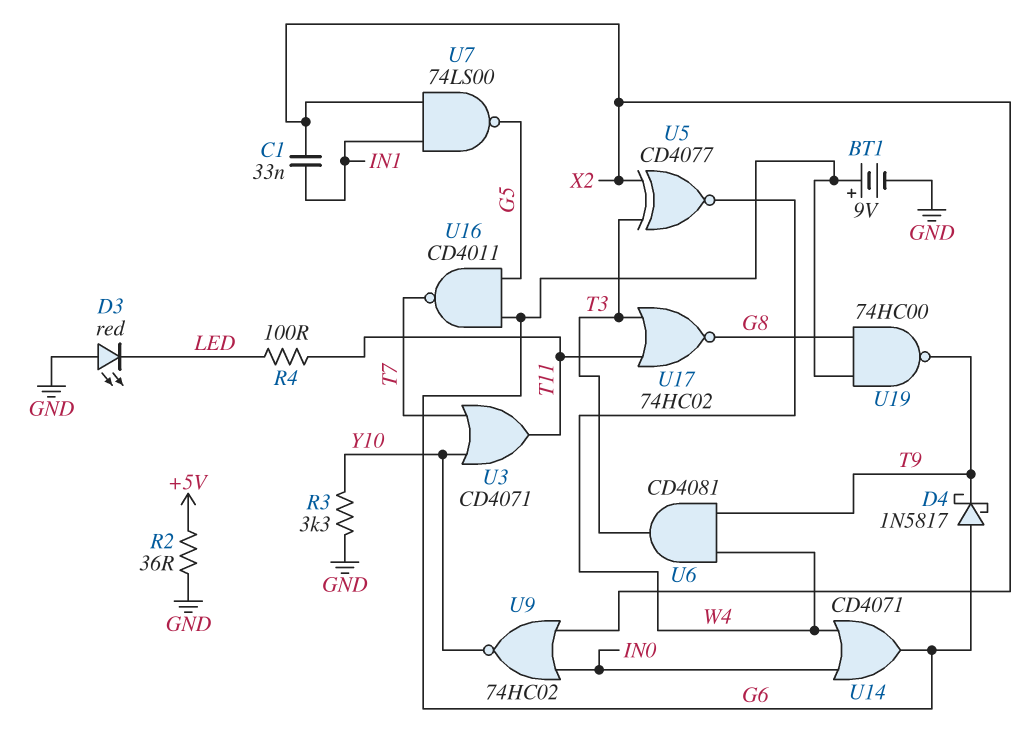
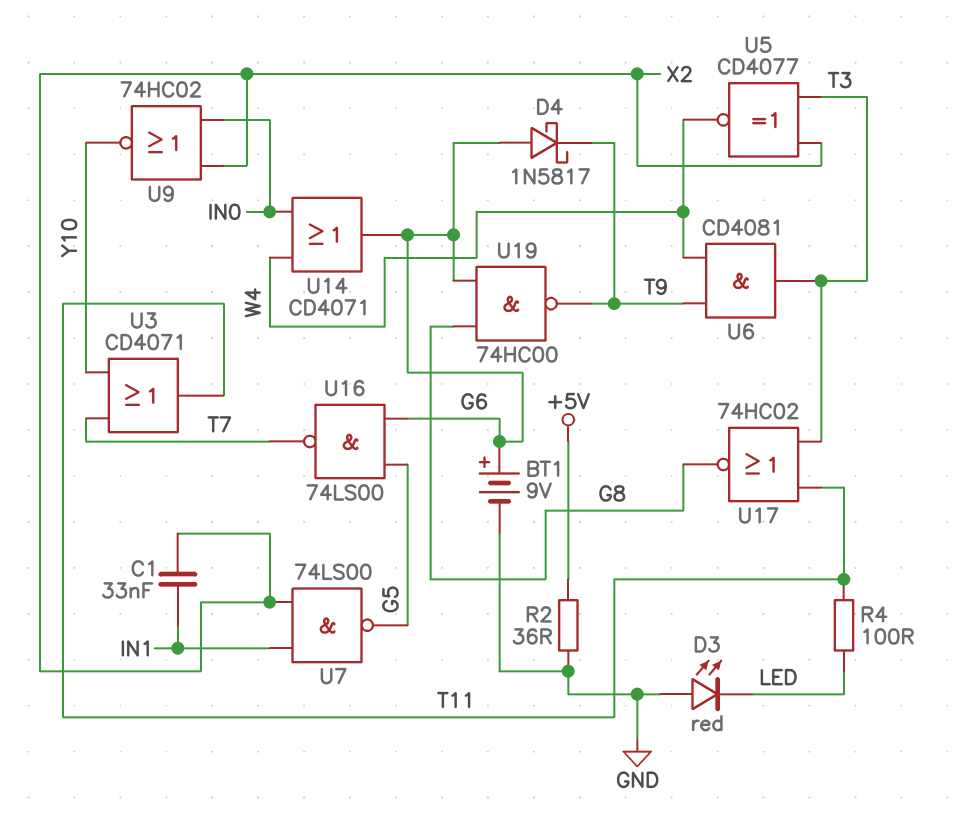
R3: 3.3k (GND, Y10) -> none
U16: NAND CD4011 (in G5, in G6, out T7) -> NAND 74LS00 (in G5, in G6, out T7)

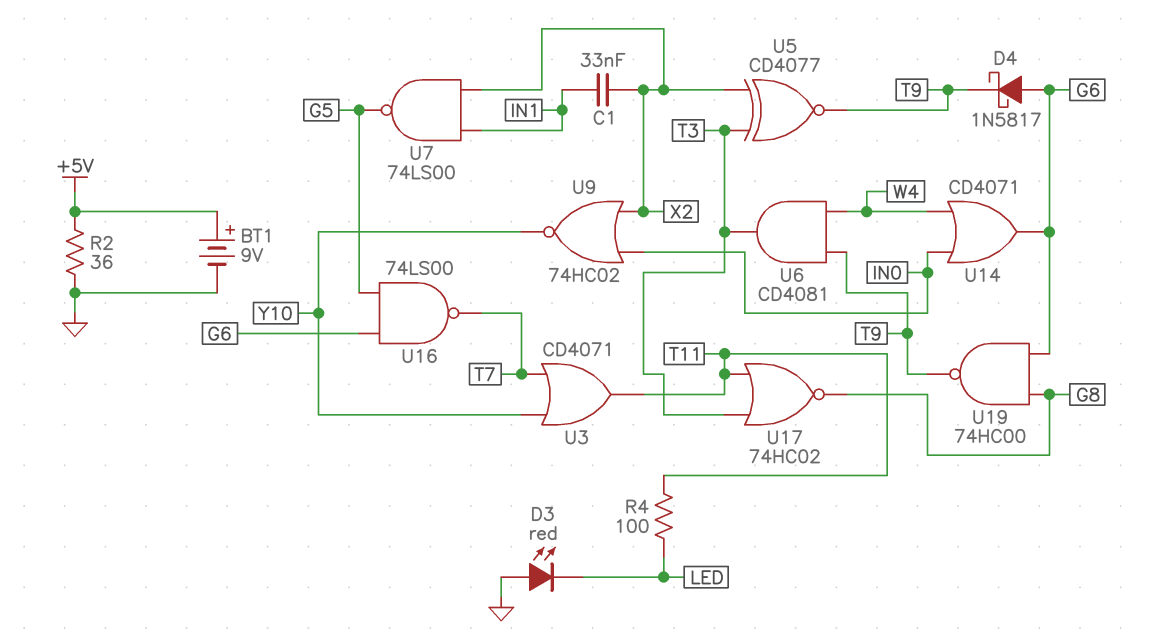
BT1: 9V (plus G6, minus GND) -> 9V (plus +5V, minus GND)
U5: XNOR CD4077 (in T3, in X2, out W4) -> XNOR CD4077 (in T3, in X2, out T9)

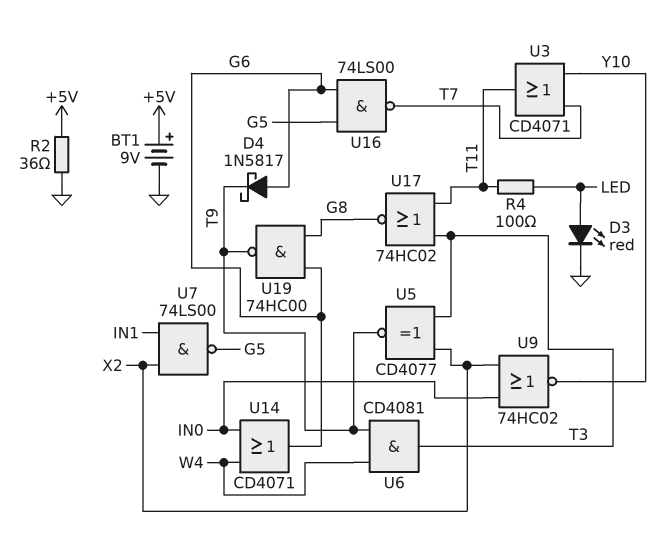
C1: 33nF (IN1, X2) -> none
D3: LED red (A GND, K LED) -> LED red (A LED, K GND)

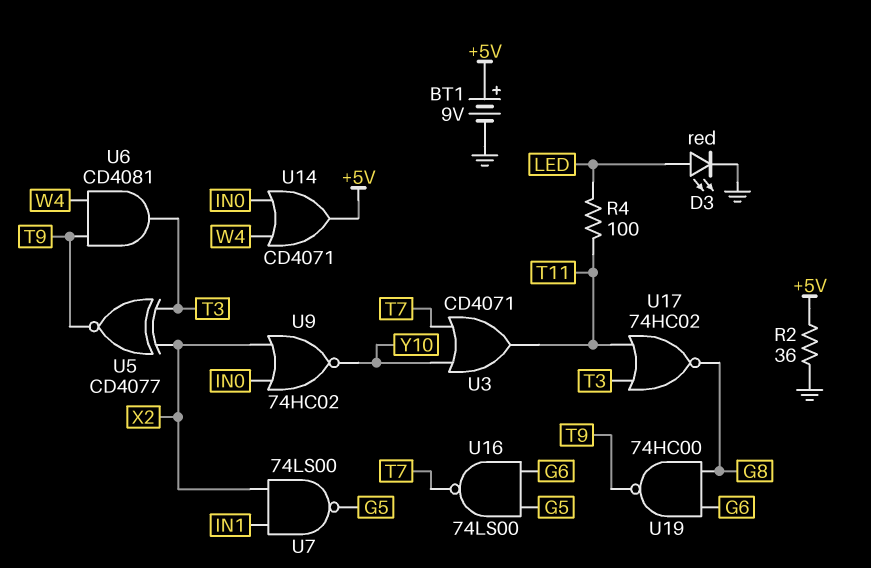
D4: schottky 1N5817 (A G6, K T9) -> none
U14: OR CD4071 (in IN0, in W4, out G6) -> OR CD4071 (in IN0, in W4, out +5V)

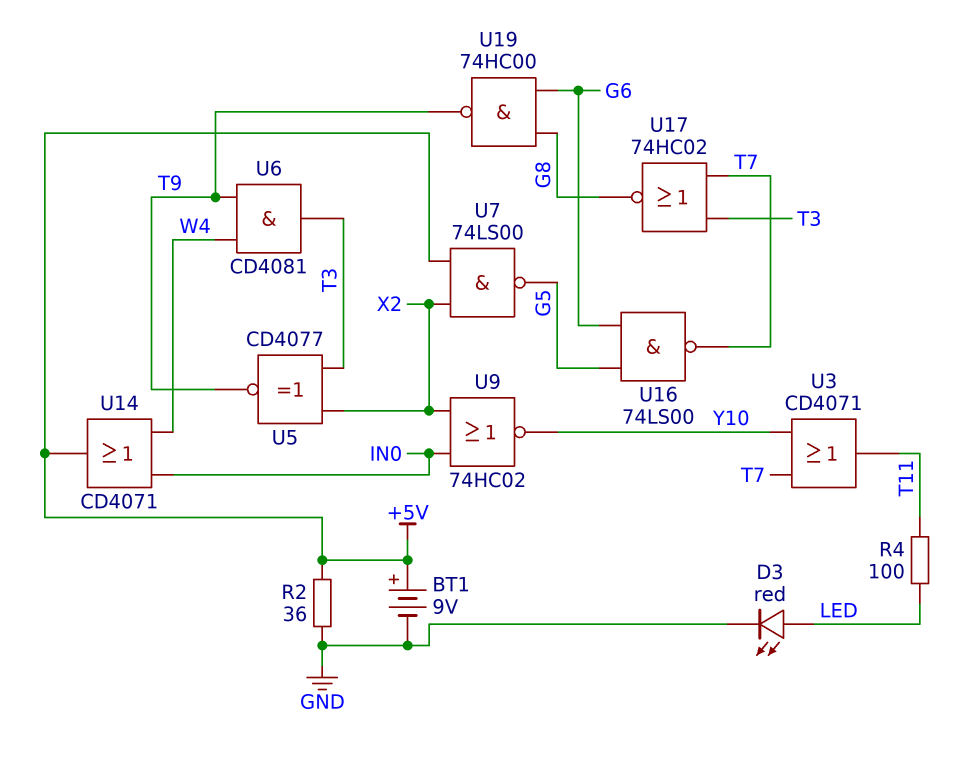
U7: NAND 74LS00 (in IN1, in X2, out G5) -> NAND 74LS00 (in +5V, in X2, out G5)
U17: NOR 74HC02 (in T3, in T11, out G8) -> NOR 74HC02 (in T3, in T7, out G8)

